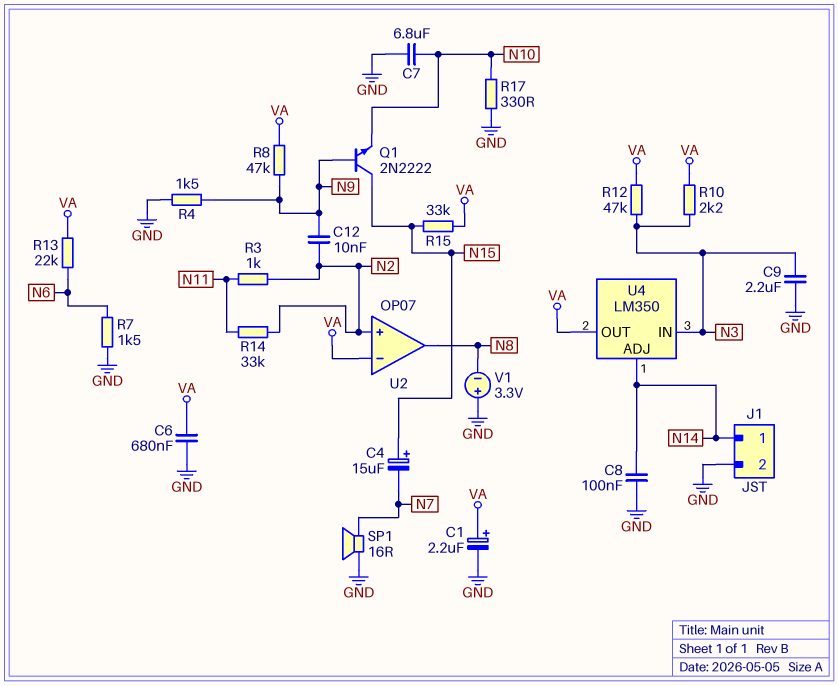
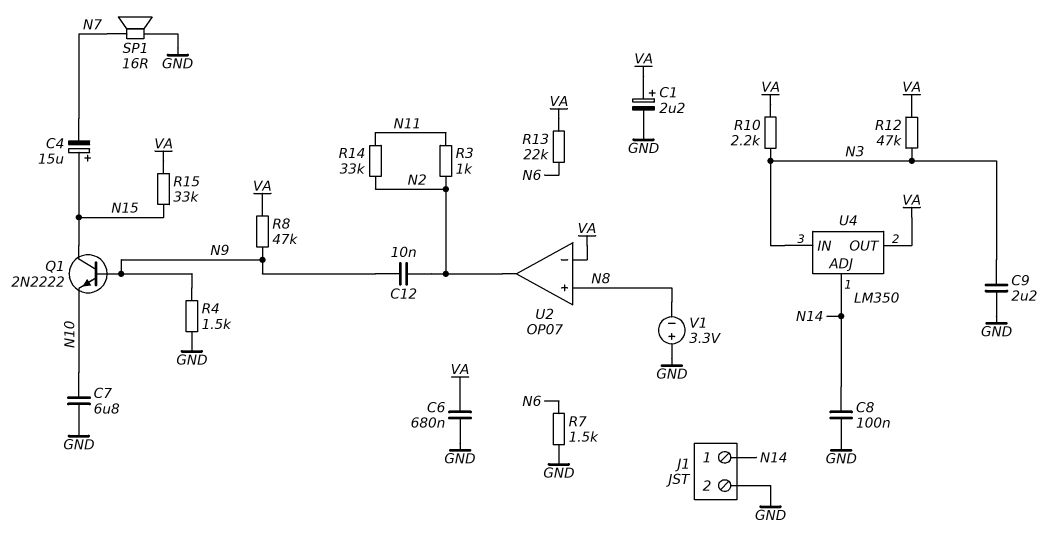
R17: 330 (GND, N10) -> none
U2 pin in+: N2 -> N8
U2 pin out: N8 -> N2

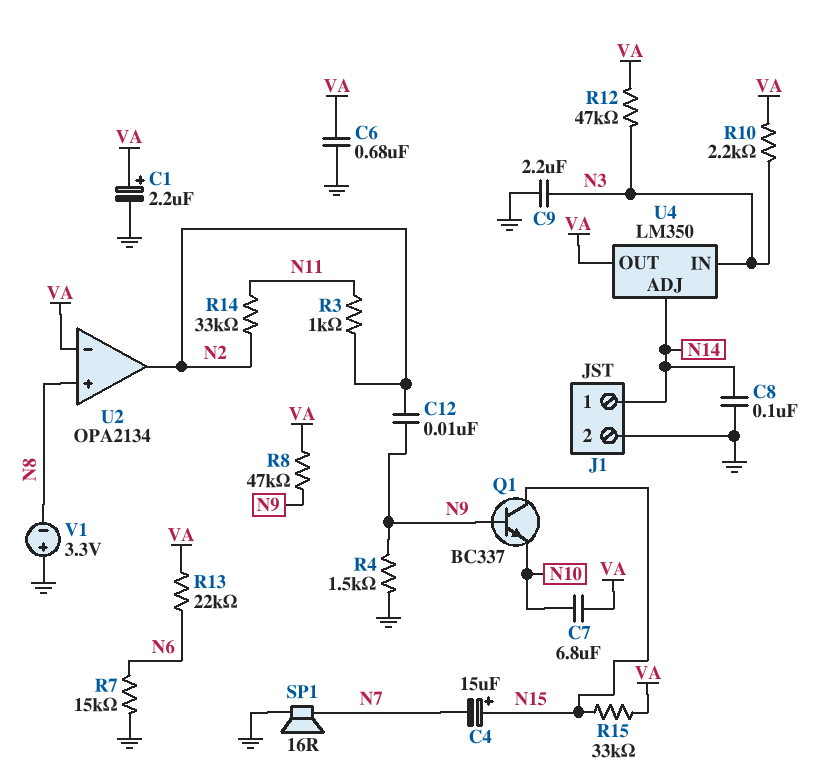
C7: 6.8uF (GND, N10) -> 6.8uF (N10, VA)
Q1: NPN 2N2222 (B N9, C N15, E N10) -> NPN BC337 (B N9, C N15, E N10)
R7: 1.5k (GND, N6) -> 15k (GND, N6)
U2: OP07 -> OPA2134

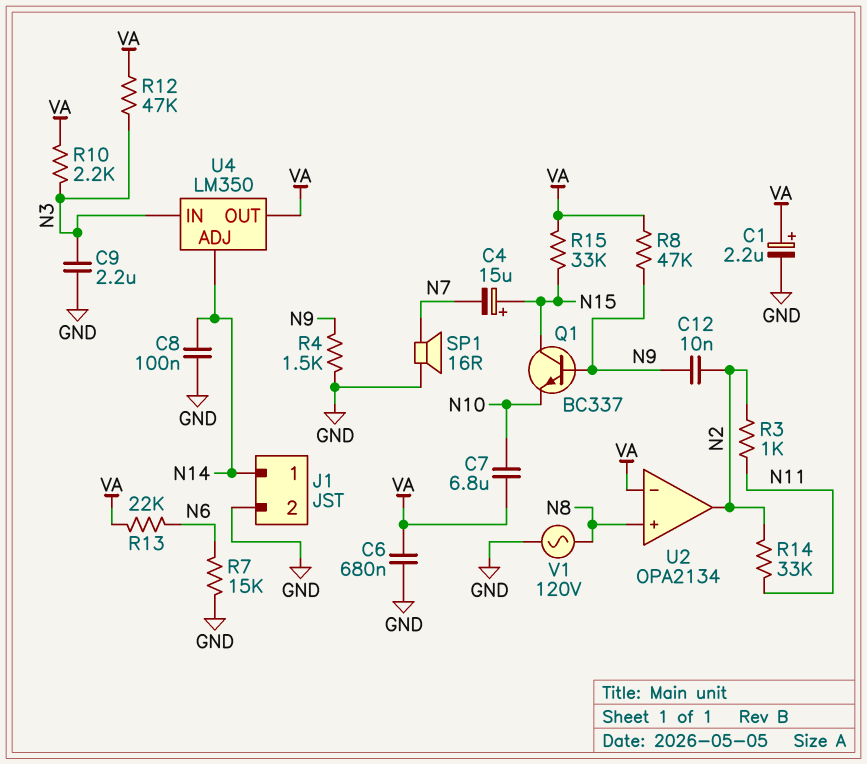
V1: 3.3V (plus GND, minus N8) -> AC 120V (GND, N8)

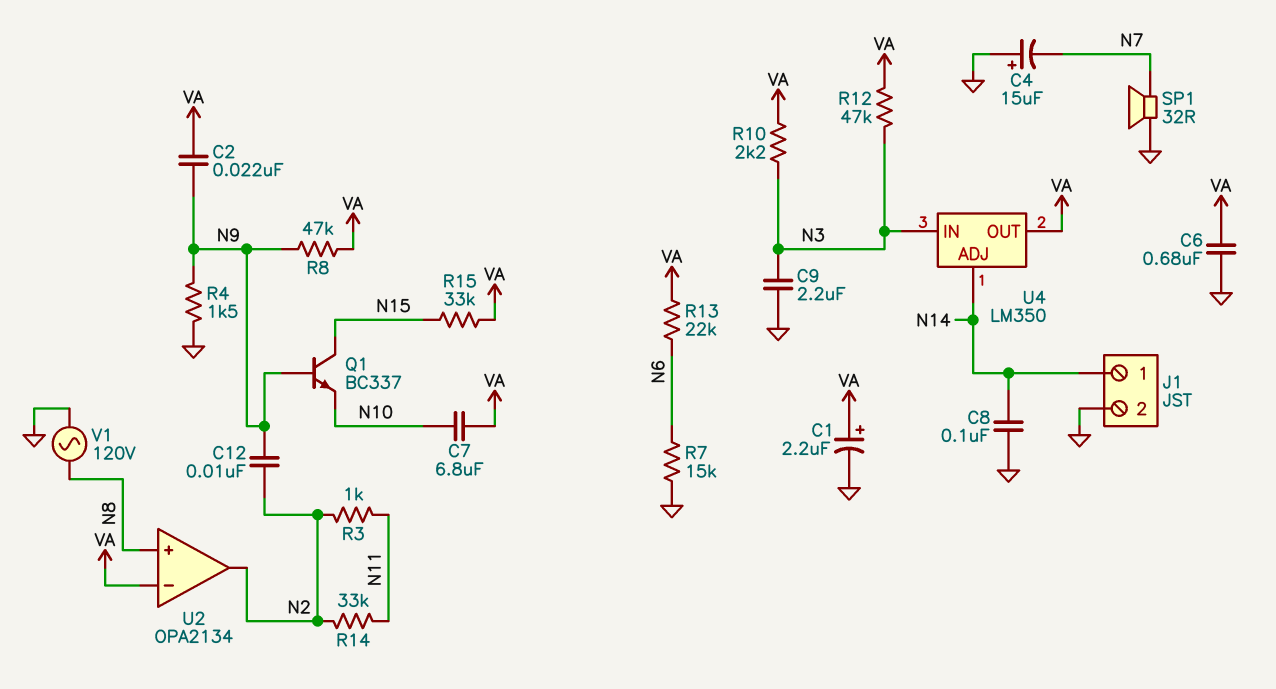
C2: none -> 22nF (N9, VA)
C4: 15uF (plus N15, minus N7) -> 15uF (plus GND, minus N7)
SP1: speaker 16R (GND, N7) -> speaker 32R (GND, N7)

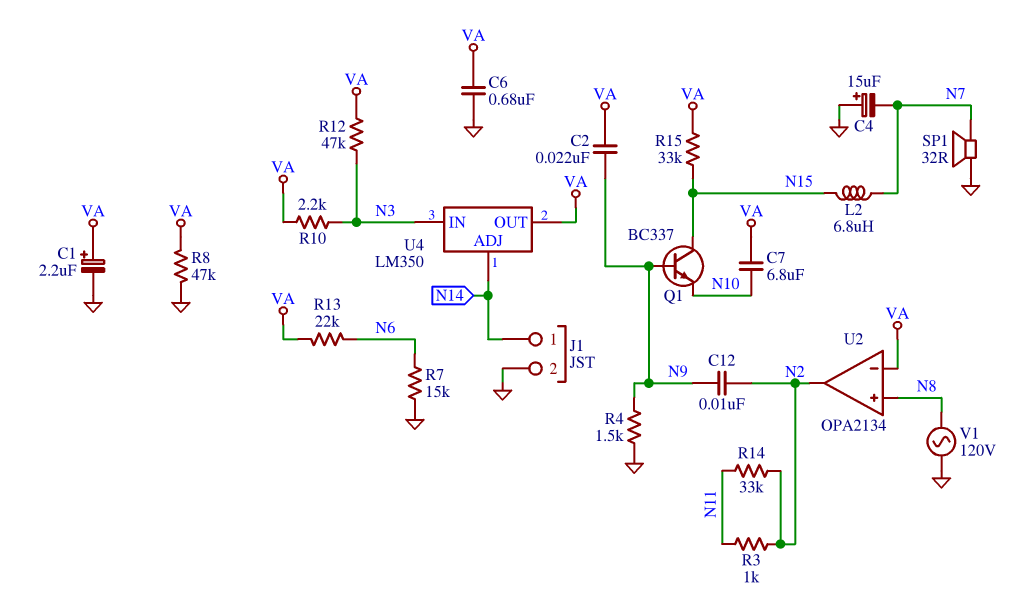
C8: 100nF (GND, N14) -> none
C9: 2.2uF (GND, N3) -> none
L2: none -> 6.8uH (N7, N15)
R8: 47k (N9, VA) -> 47k (GND, VA)

